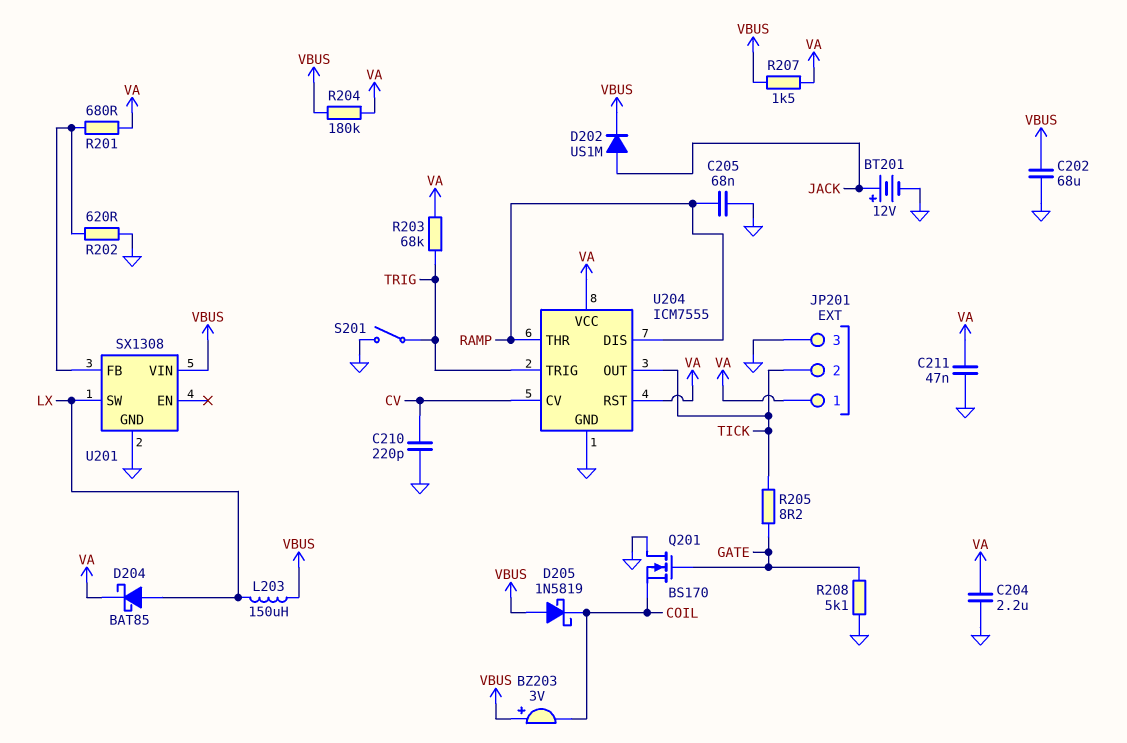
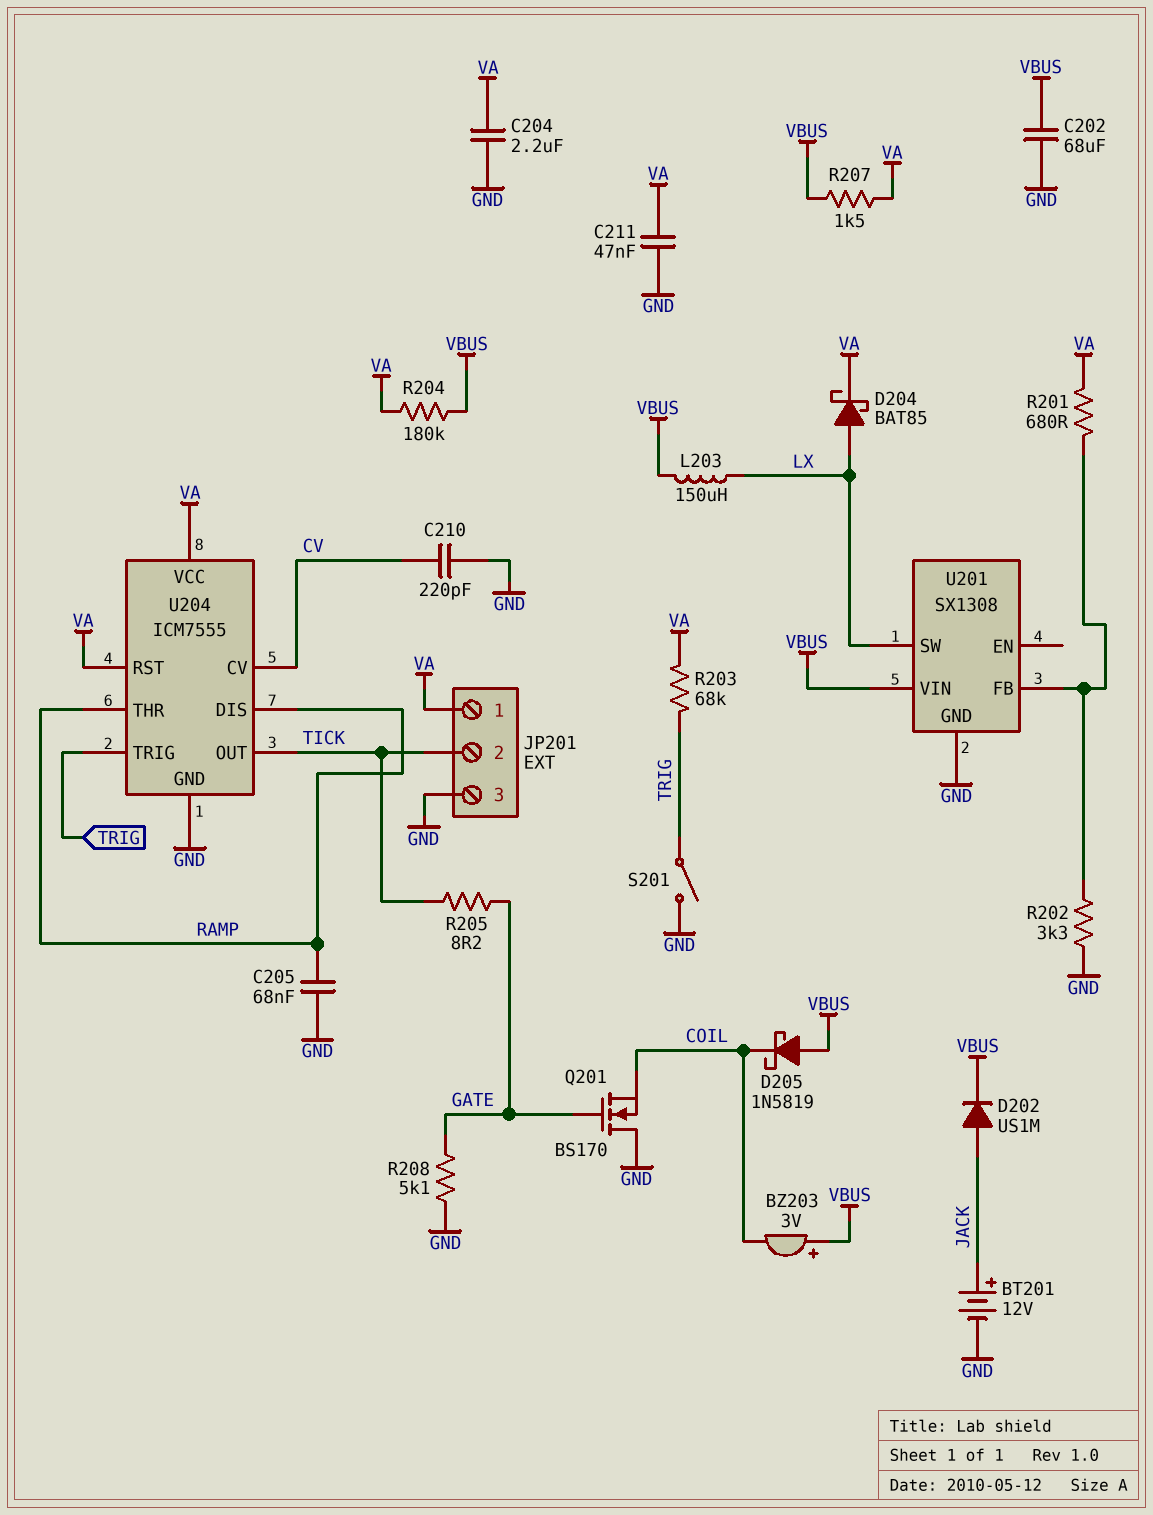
R202: 620 (GND, U201/FB) -> 3.3k (GND, U201/FB)

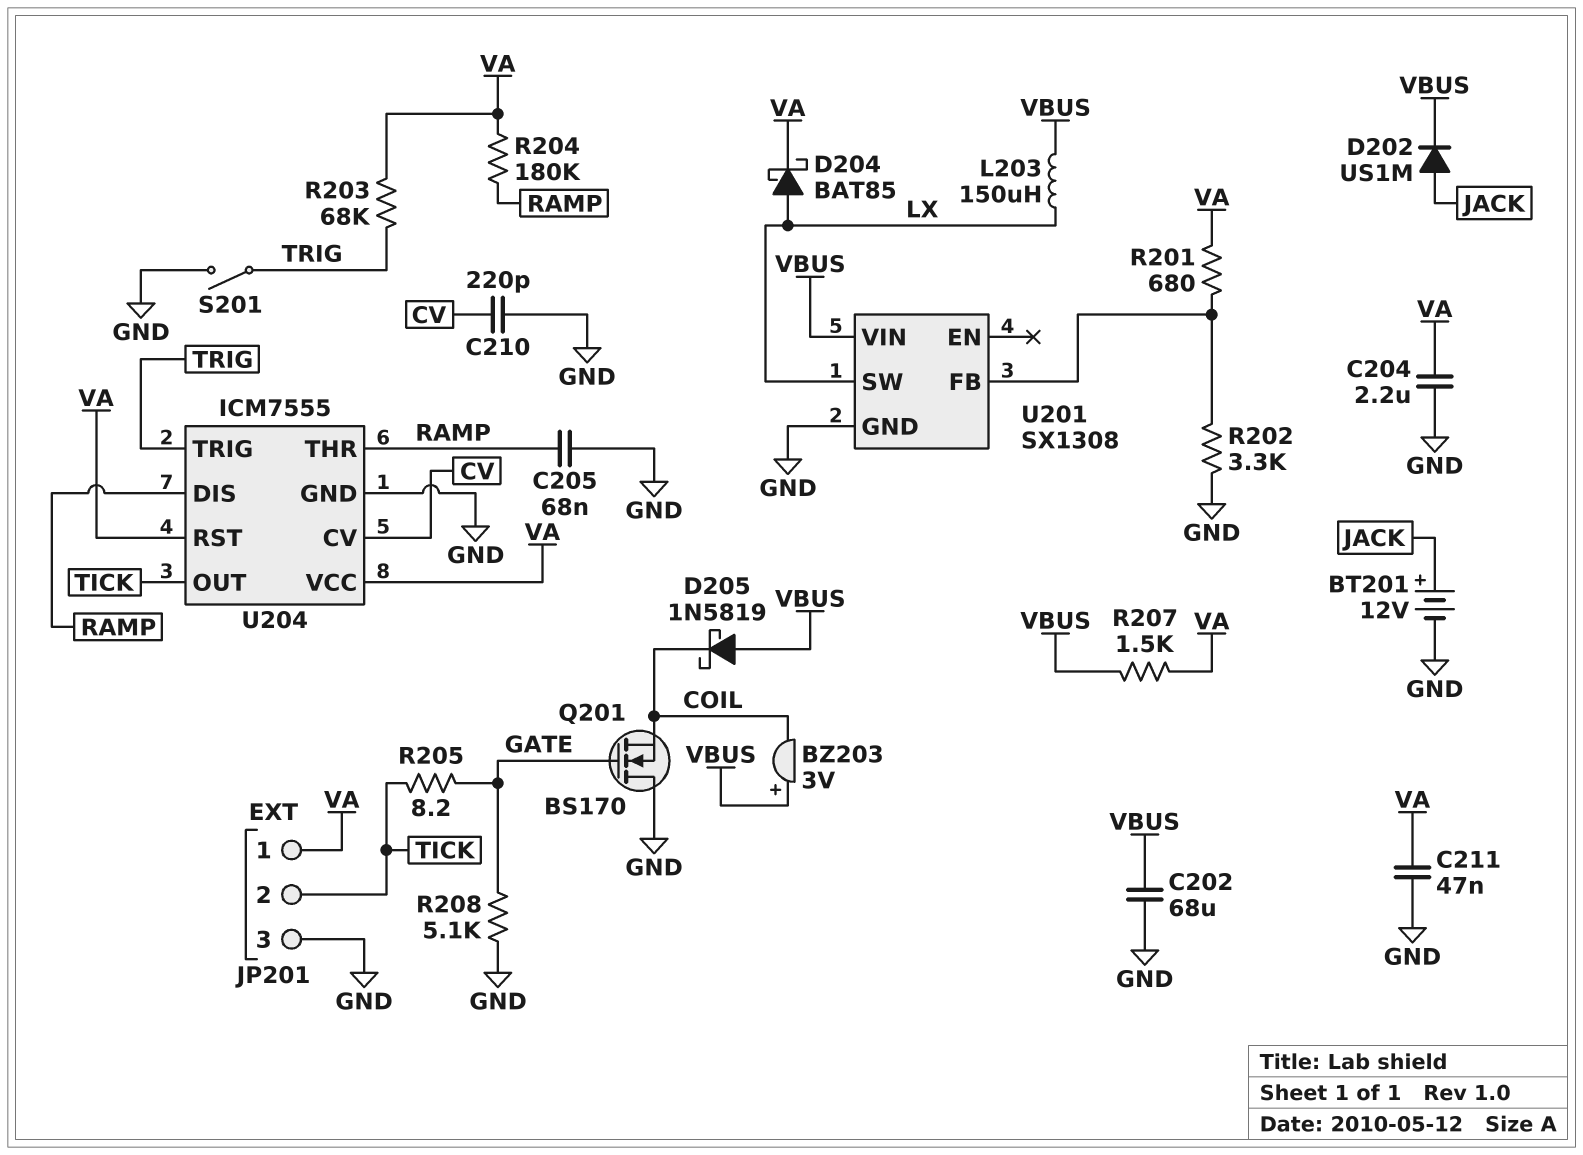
R204: 180k (VA, VBUS) -> 180k (RAMP, VA)

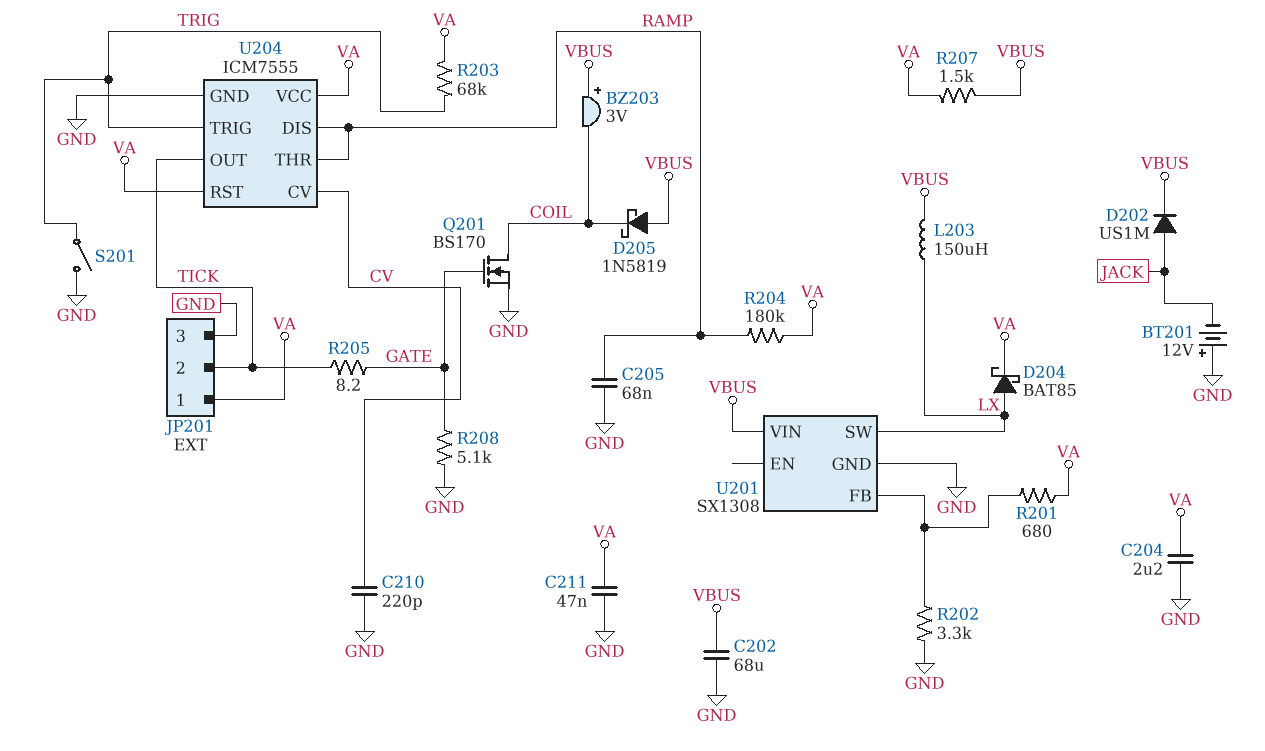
BT201: 12V (plus JACK, minus GND) -> 12V (plus GND, minus JACK)
Q201: NMOS BS170 (G GATE, D GND, S COIL) -> NMOS BS170 (G GATE, D COIL, S GND)

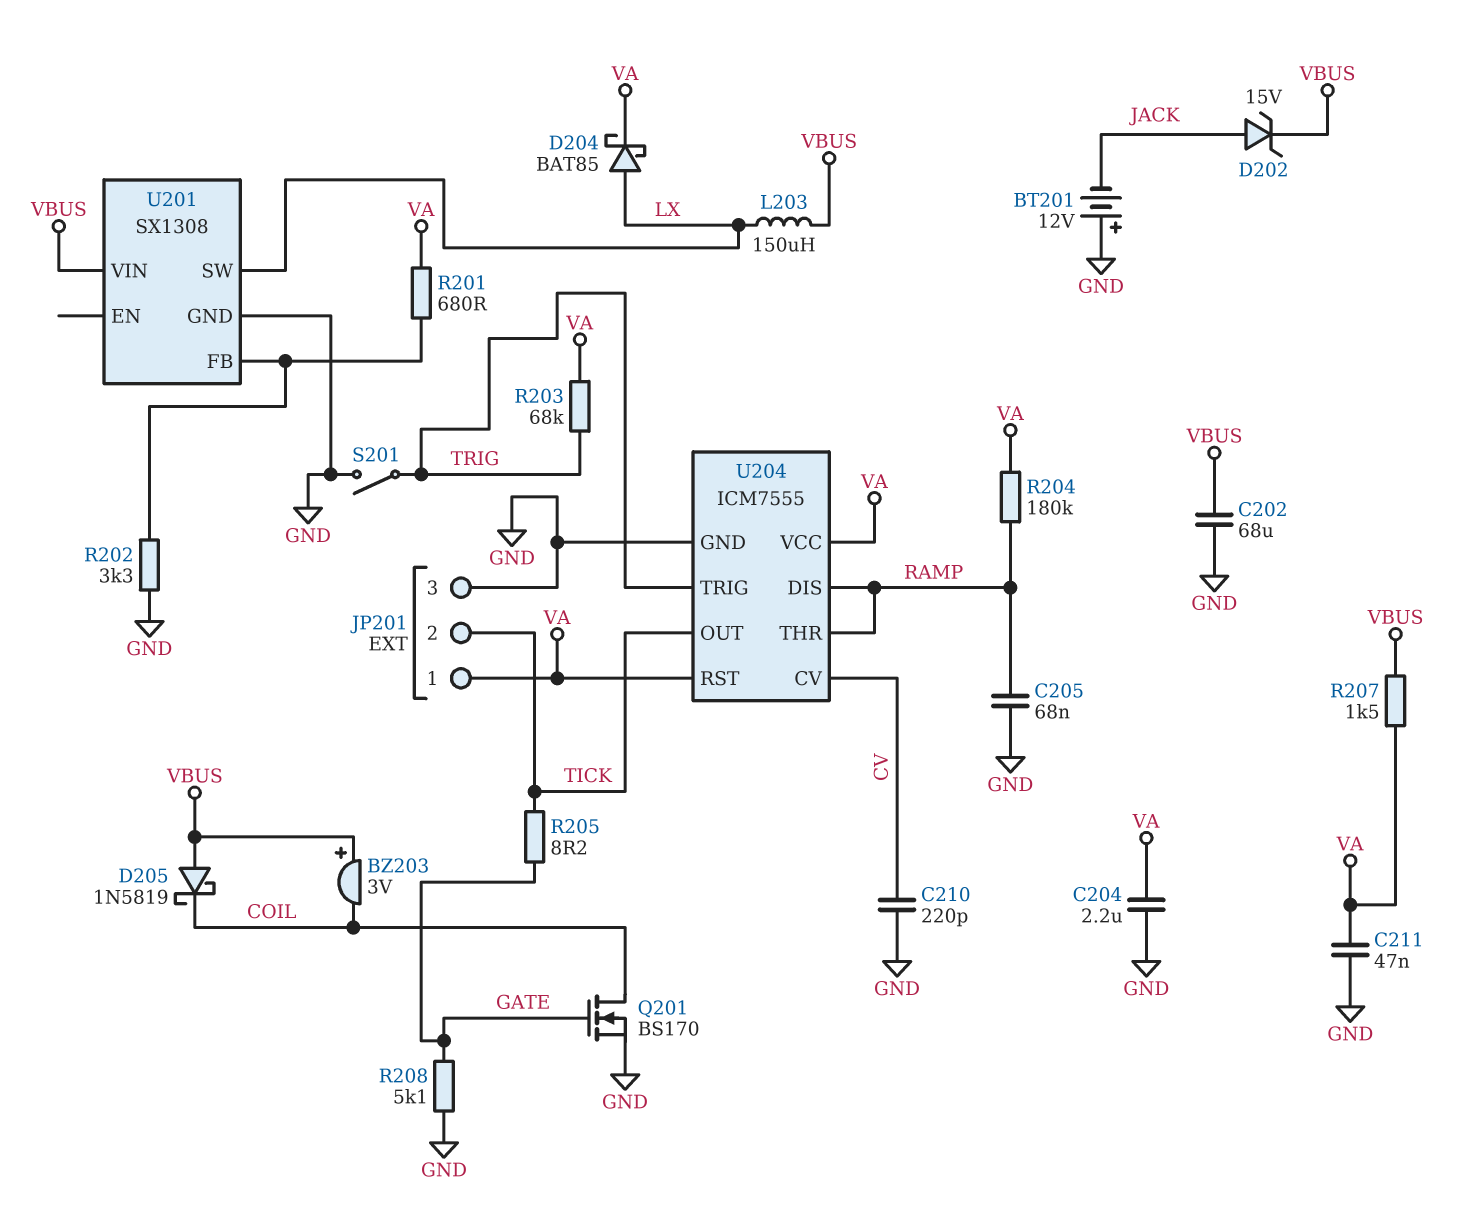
D202: diode US1M (A JACK, K VBUS) -> zener 15V (A JACK, K VBUS)

